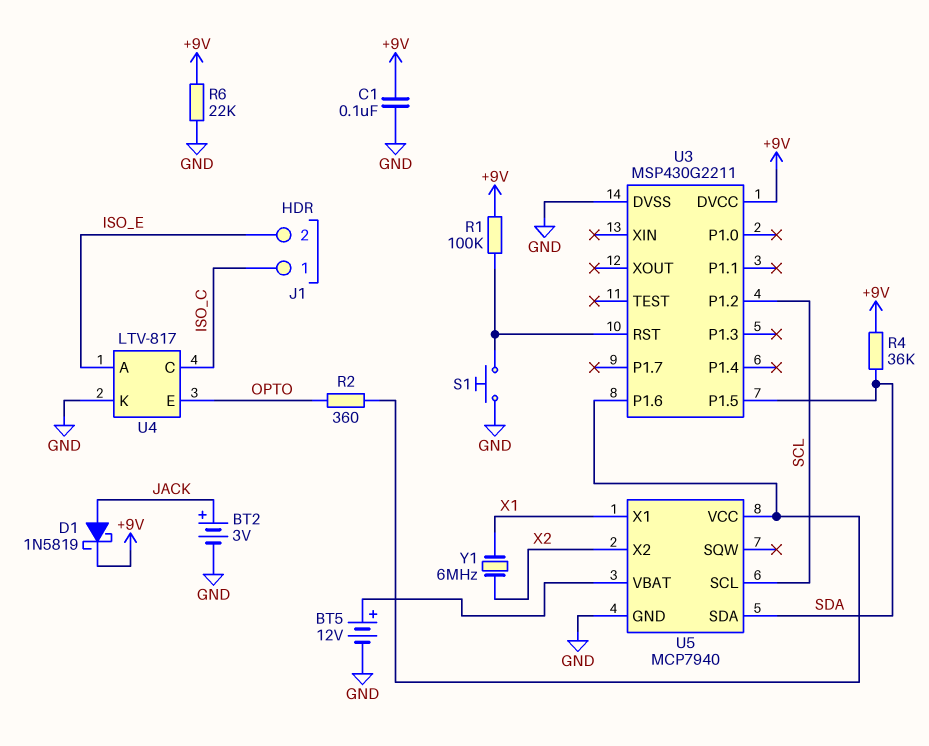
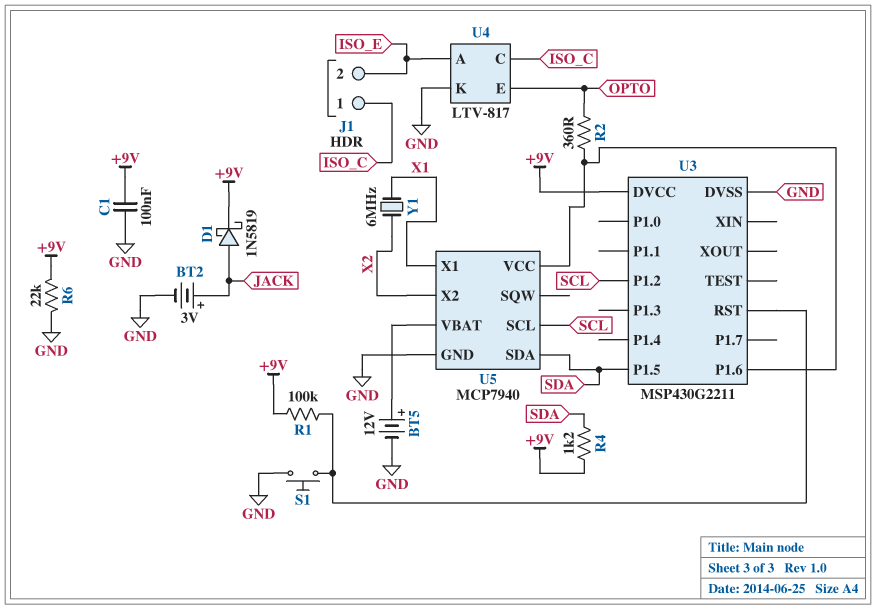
R4: 36k (+9V, SDA) -> 1.2k (+9V, SDA)

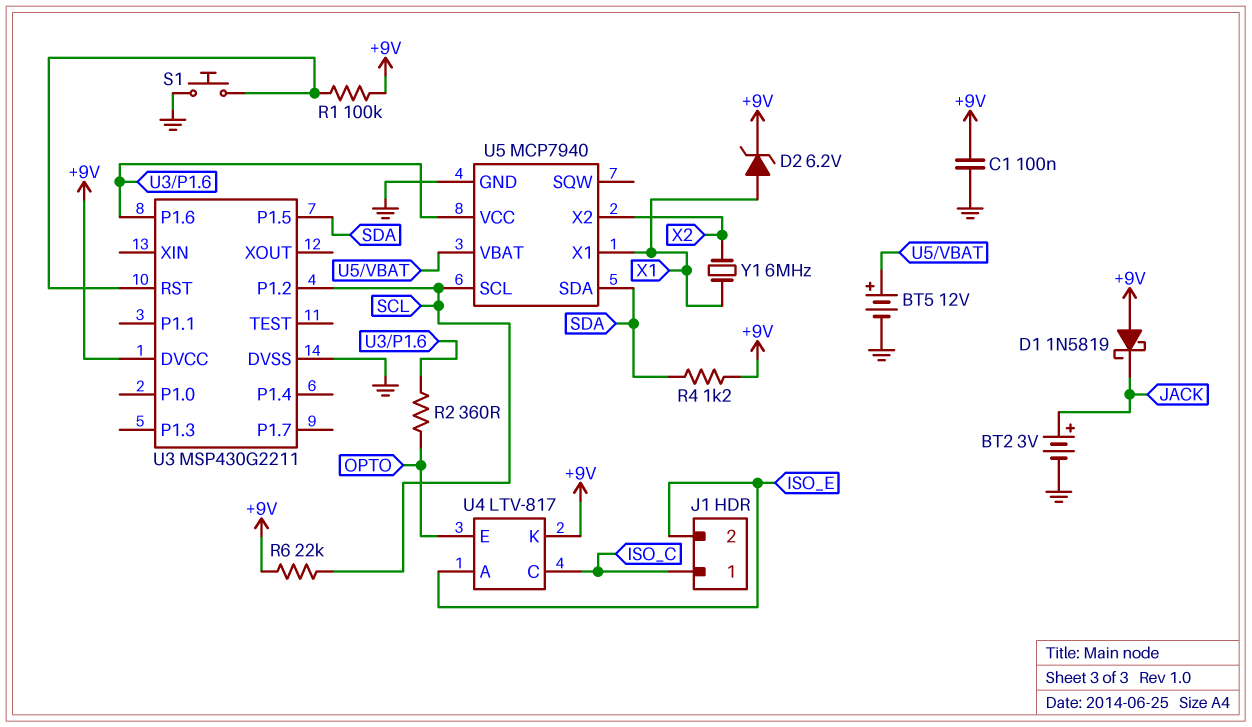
D1: schottky 1N5819 (A JACK, K +9V) -> schottky 1N5819 (A +9V, K JACK)
D2: none -> zener 6.2V (A X1, K +9V)
R6: 22k (+9V, GND) -> 22k (+9V, SCL)
U4 pin K: GND -> +9V

